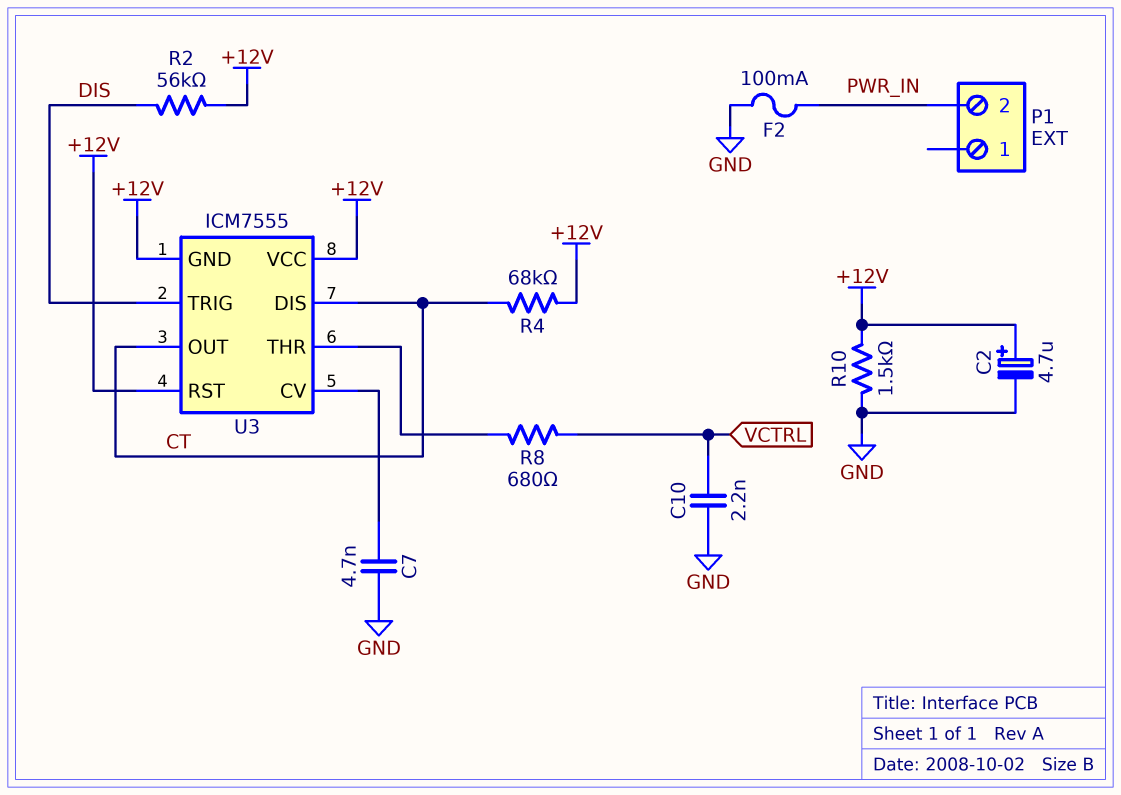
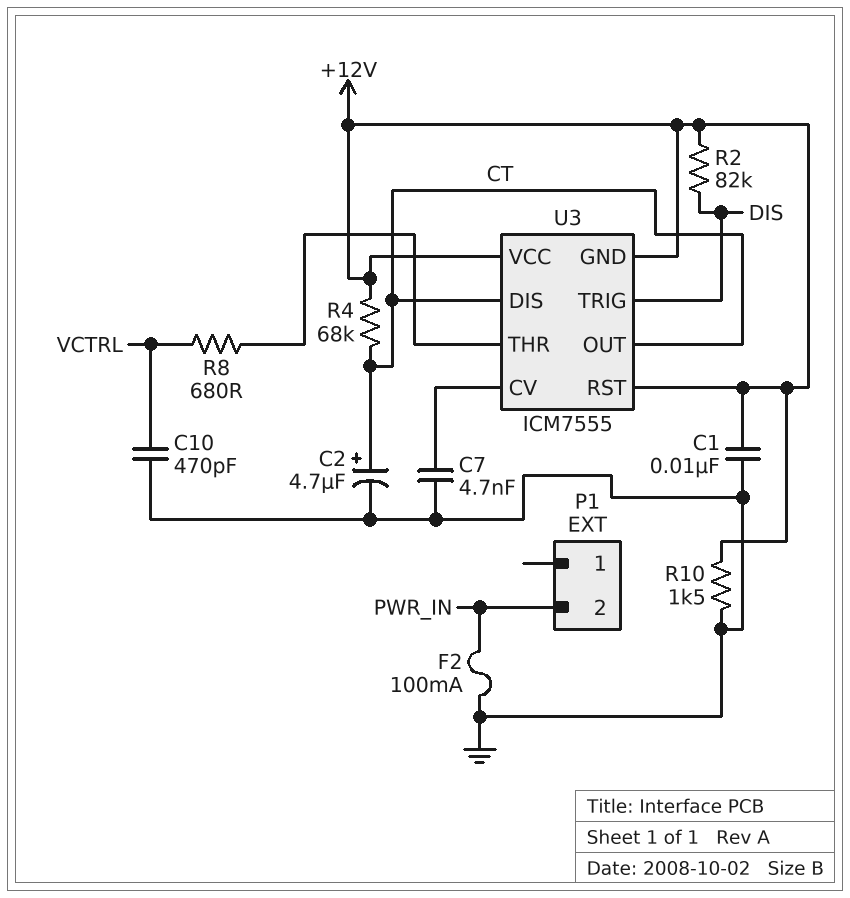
C1: none -> 10nF (+12V, GND)
C2: 4.7uF (plus +12V, minus GND) -> 4.7uF (plus CT, minus GND)
C10: 2.2nF (GND, VCTRL) -> 470pF (GND, VCTRL)
R2: 56k (+12V, DIS) -> 82k (+12V, DIS)

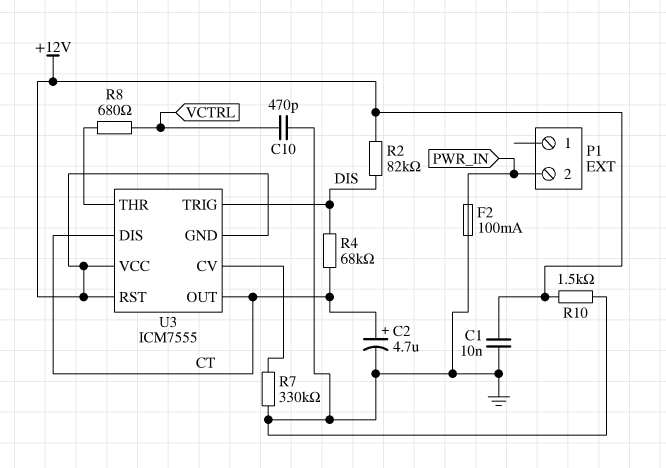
C7: 4.7nF (GND, U3/CV) -> none
R4: 68k (+12V, CT) -> 68k (CT, DIS)
R7: none -> 330k (GND, U3/CV)

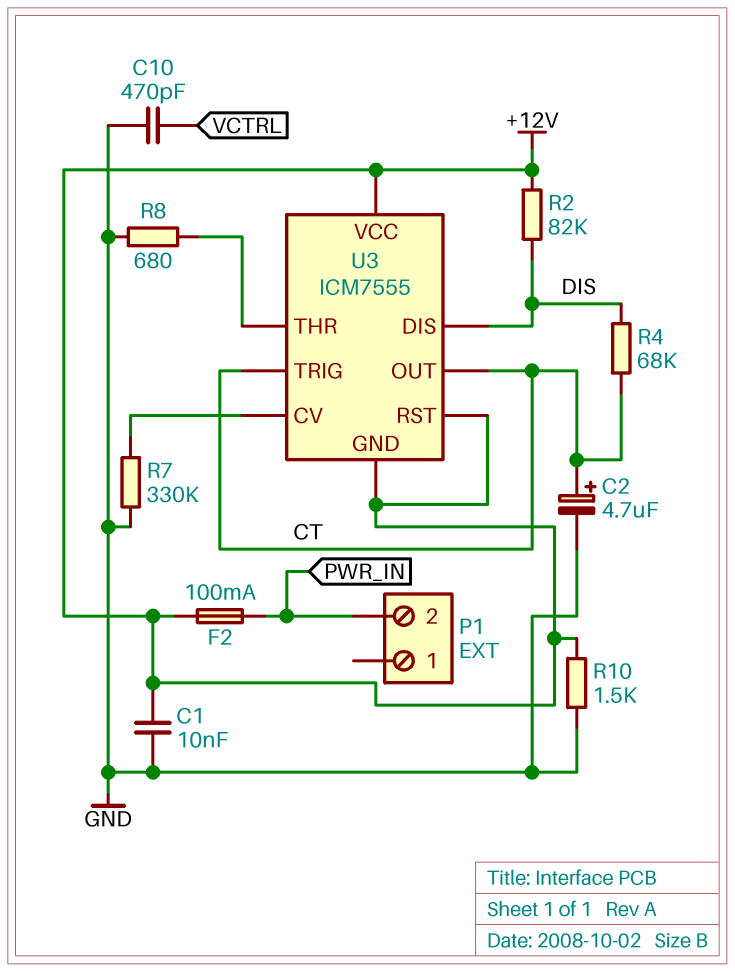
F2: 100mA (GND, PWR_IN) -> 100mA (+12V, PWR_IN)
R8: 680 (U3/THR, VCTRL) -> 680 (GND, U3/THR)
U3 pin DIS: CT -> DIS
U3 pin TRIG: DIS -> CT

